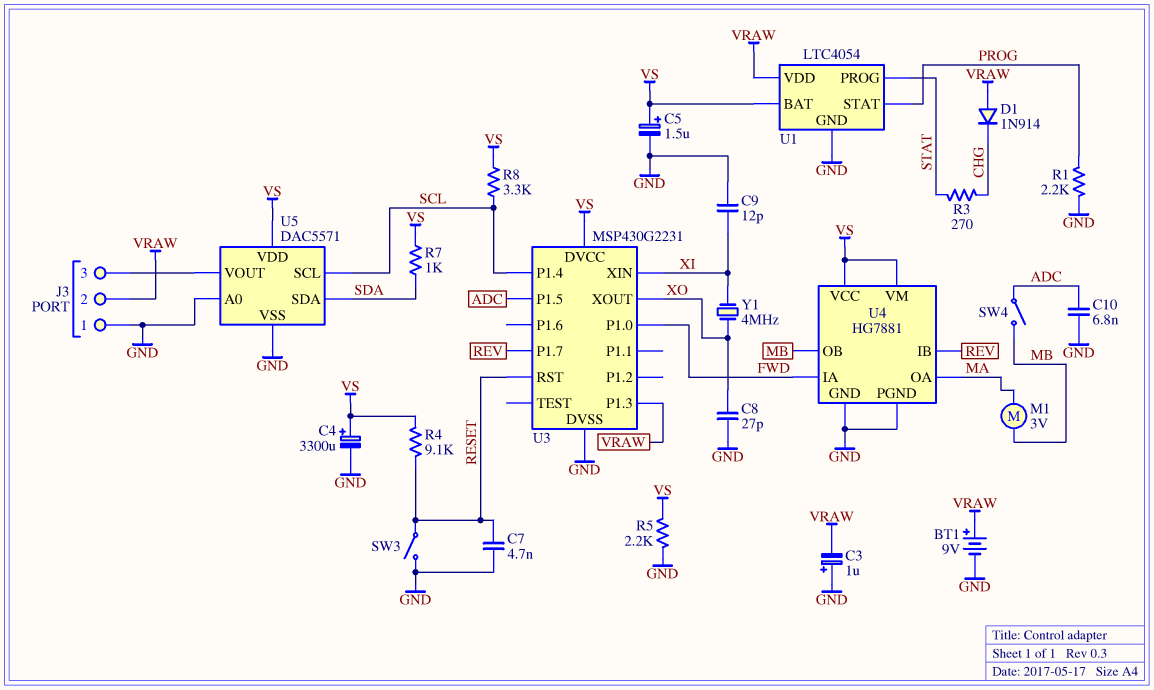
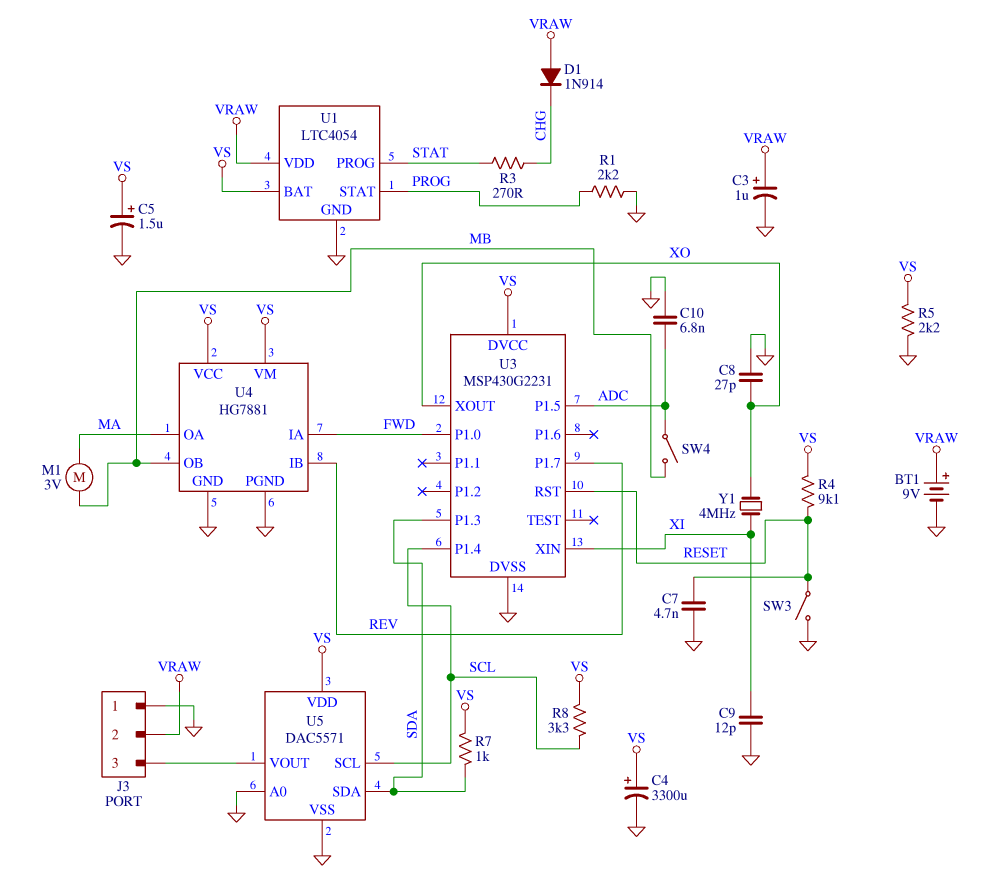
C3: 1uF (plus GND, minus VRAW) -> 1uF (plus VRAW, minus GND)
U3 pin P1.3: VRAW -> SDA

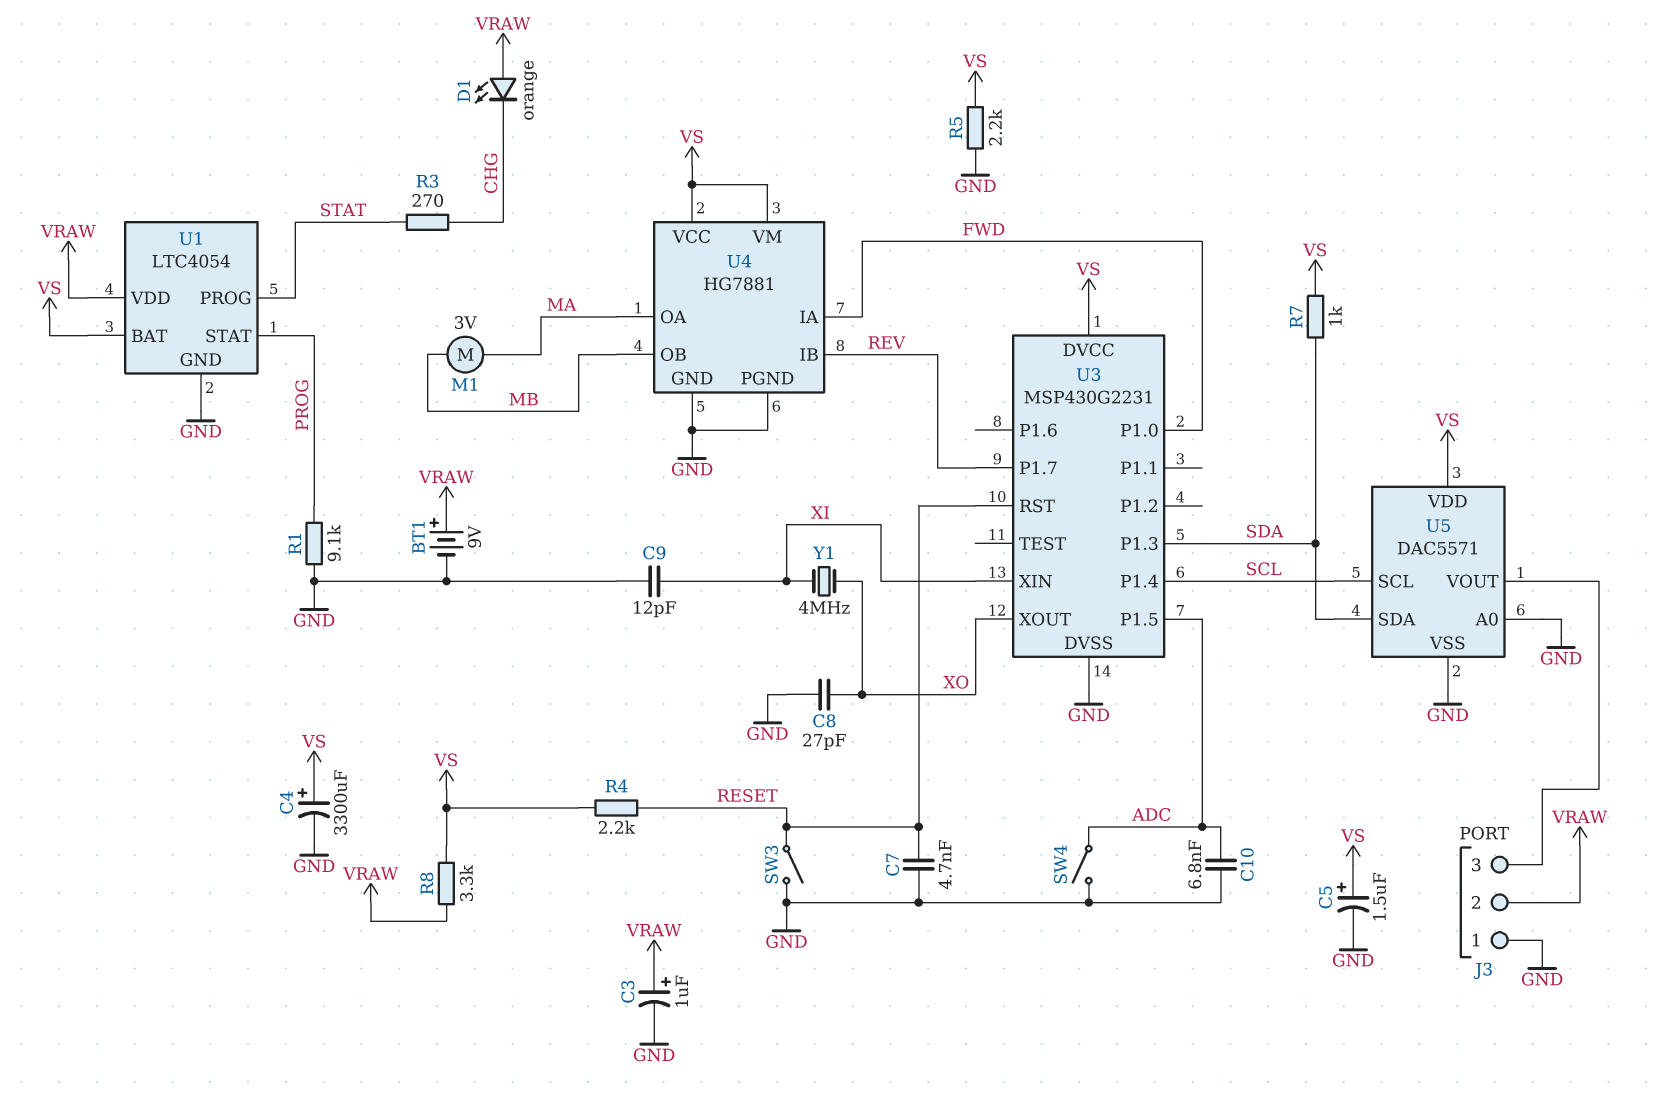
D1: diode 1N914 (A VRAW, K CHG) -> LED orange (A VRAW, K CHG)
R1: 2.2k (GND, PROG) -> 9.1k (GND, PROG)
R4: 9.1k (RESET, VS) -> 2.2k (RESET, VS)
R8: 3.3k (SCL, VS) -> 3.3k (VRAW, VS)
SW4: switch (ADC, MB) -> switch (ADC, GND)

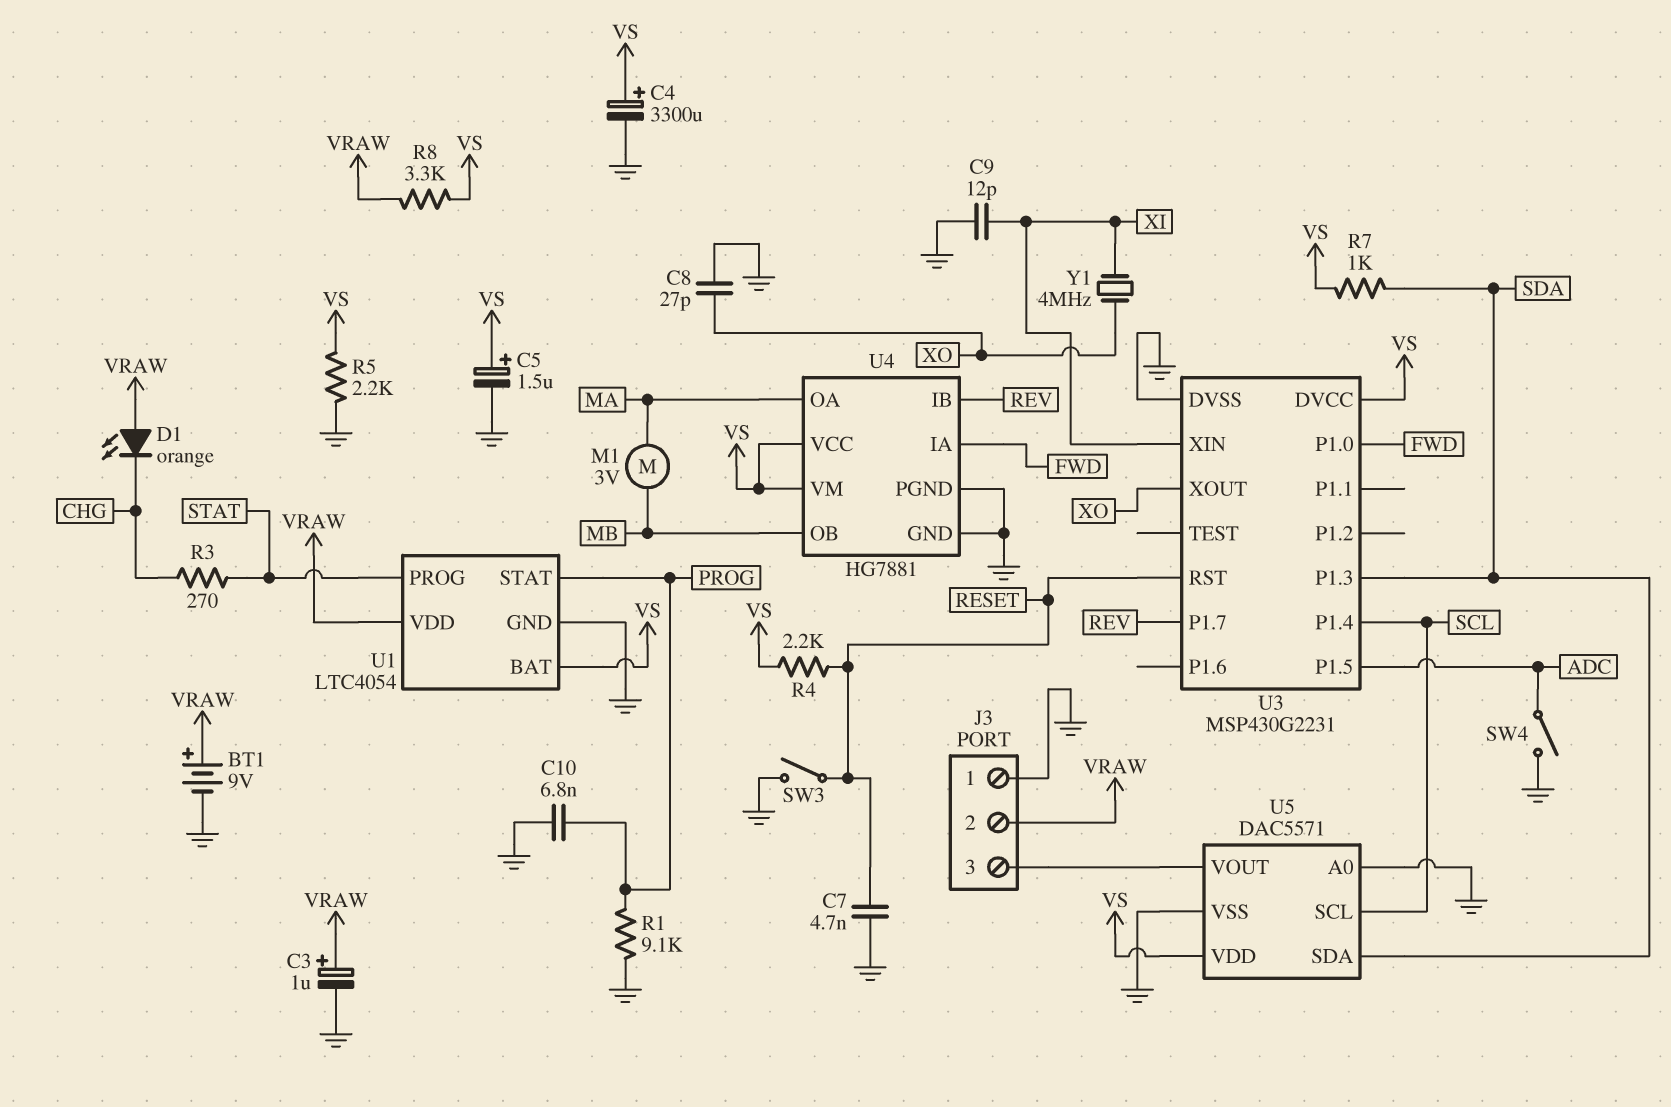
C10: 6.8nF (ADC, GND) -> 6.8nF (GND, PROG)

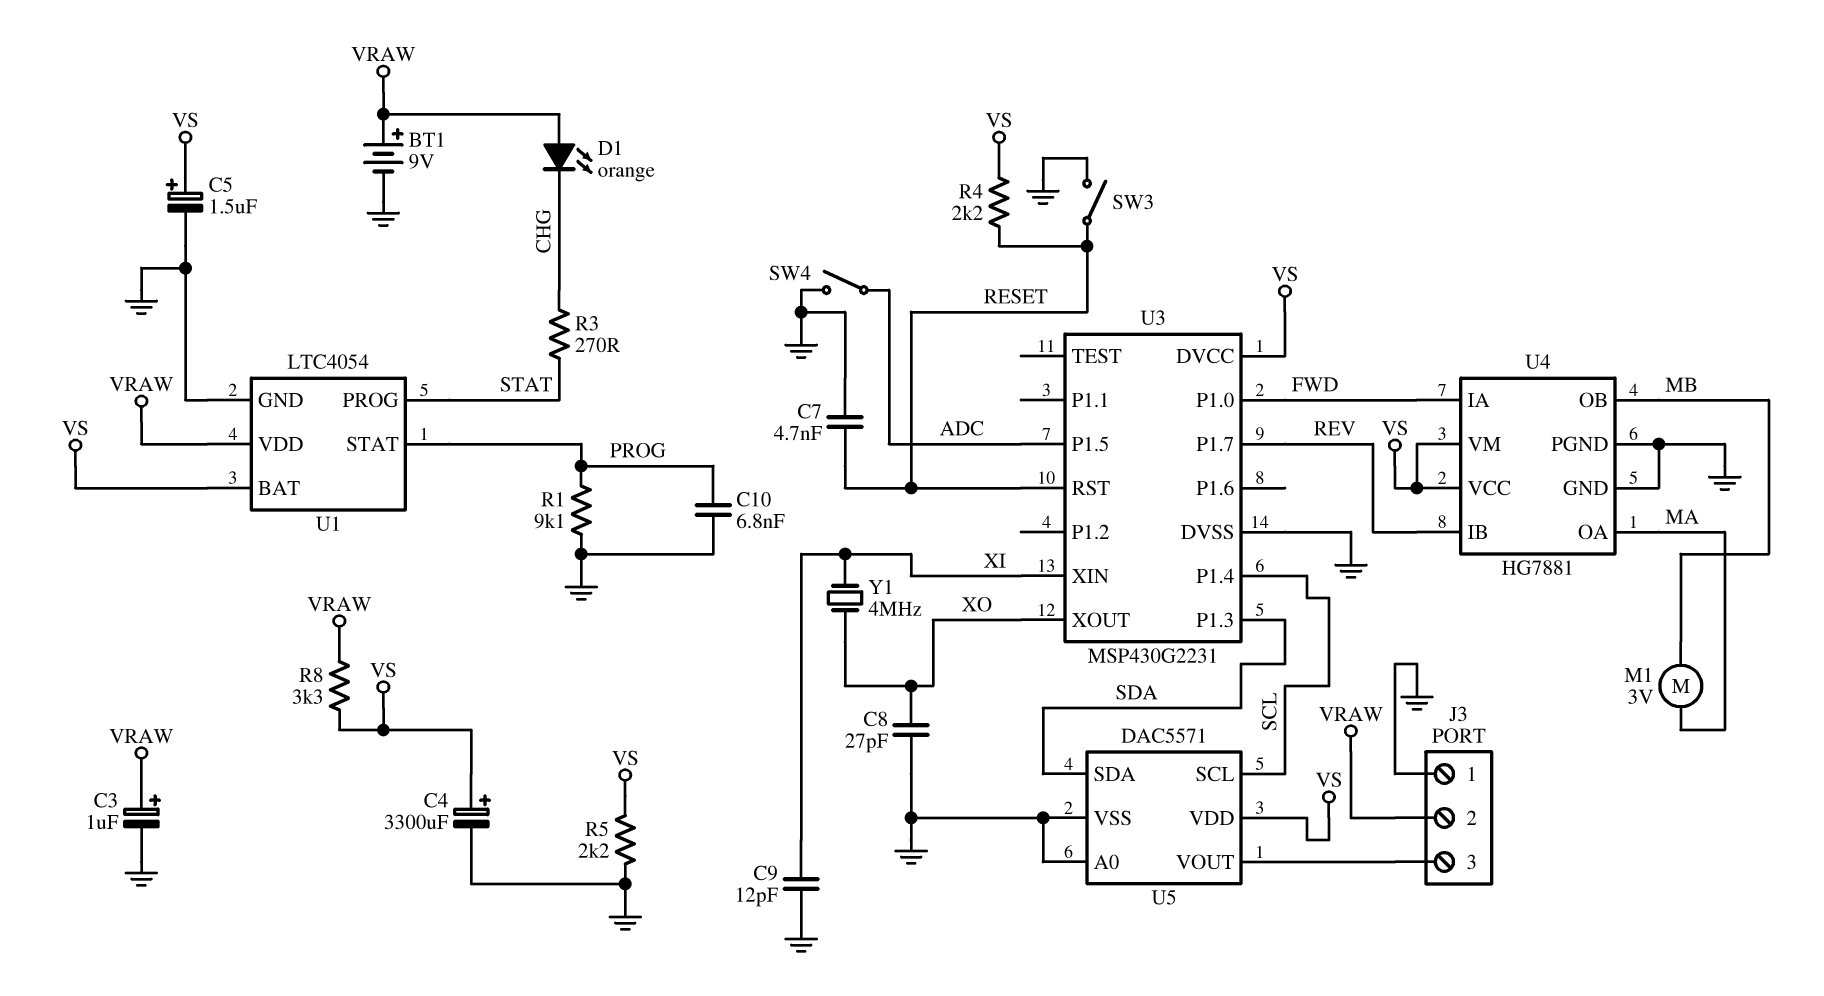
R7: 1k (SDA, VS) -> none

